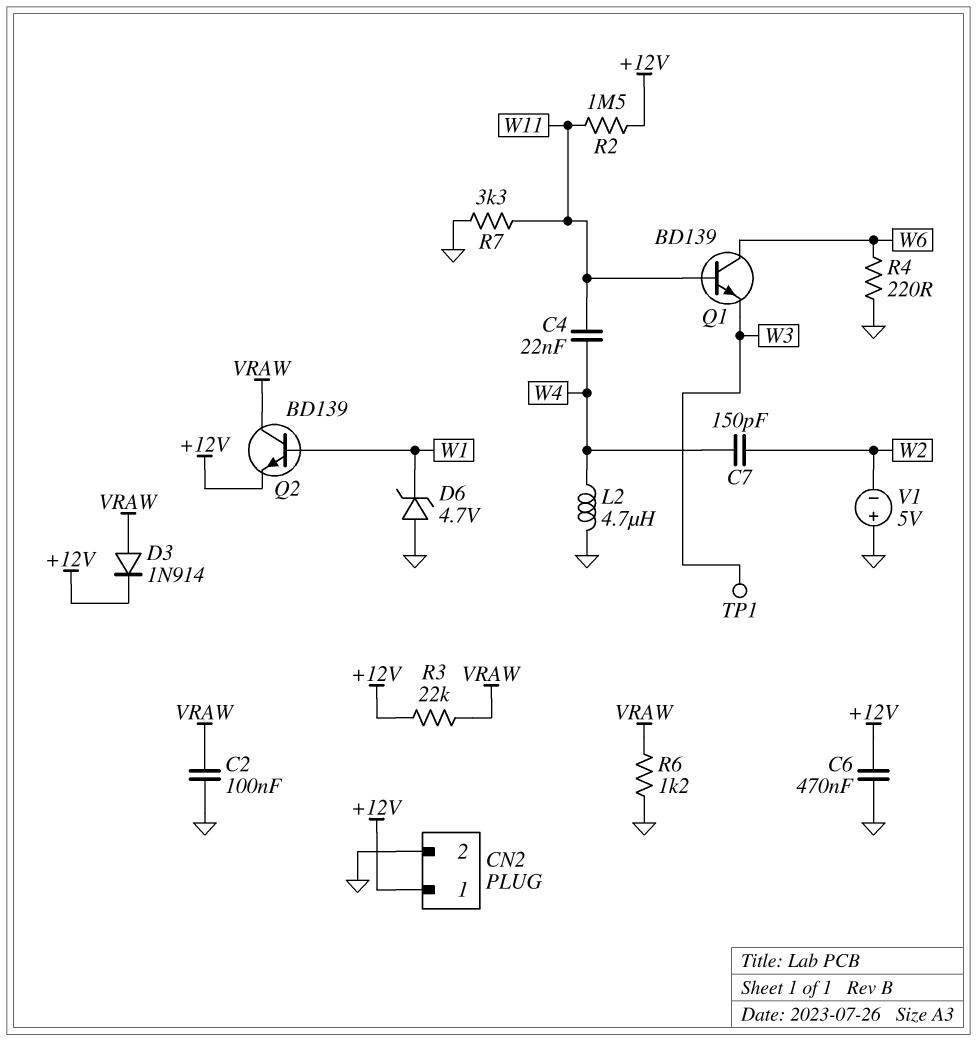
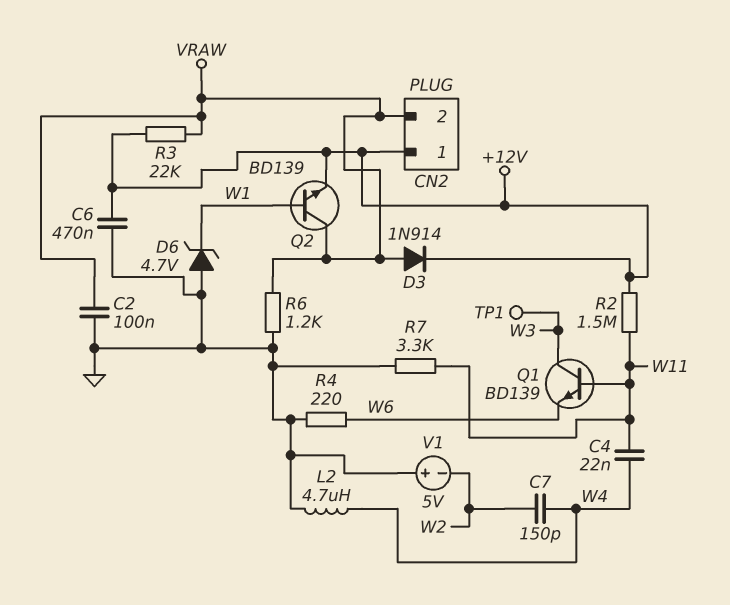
CN2 pin 2: GND -> VRAW
Q1: NPN BD139 (B W11, C W6, E W3) -> NPN BD139 (B W11, C W3, E W6)

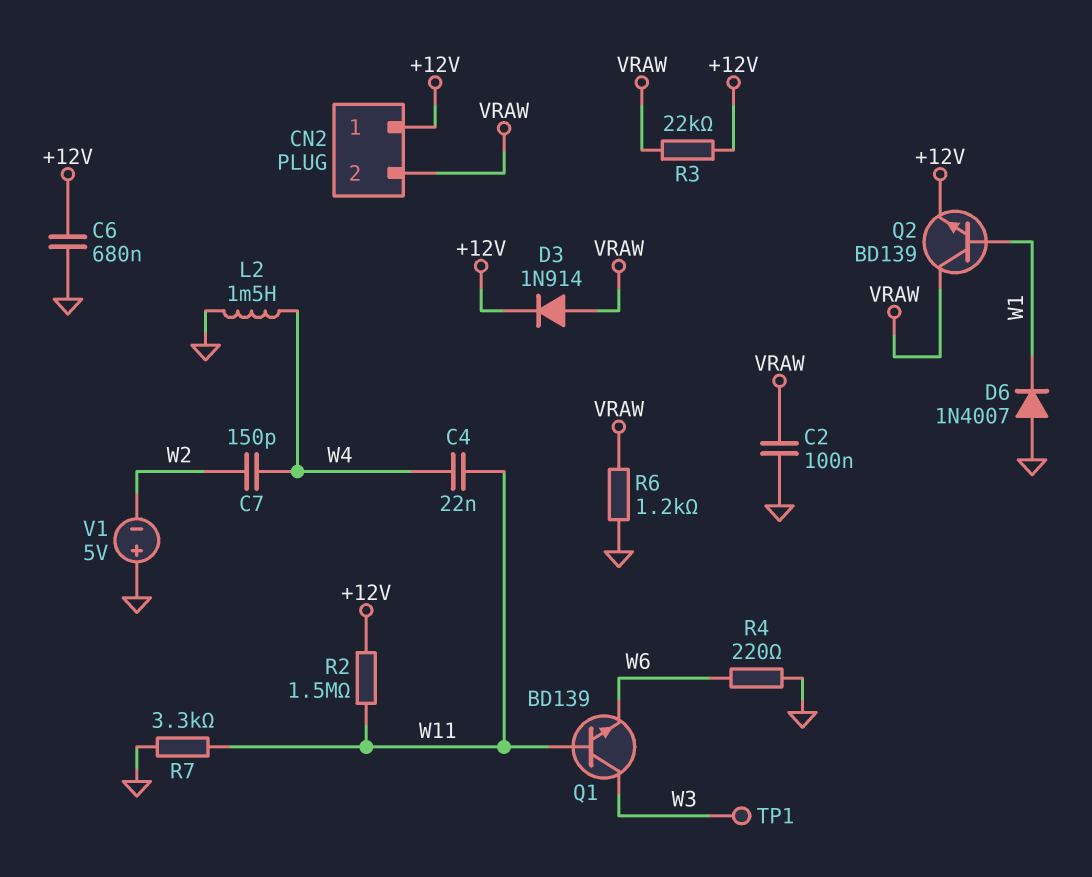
C6: 470nF (+12V, GND) -> 680nF (+12V, GND)
D6: zener 4.7V (A GND, K W1) -> diode 1N4007 (A GND, K W1)
L2: 4.7uH (GND, W4) -> 1.5mH (GND, W4)

